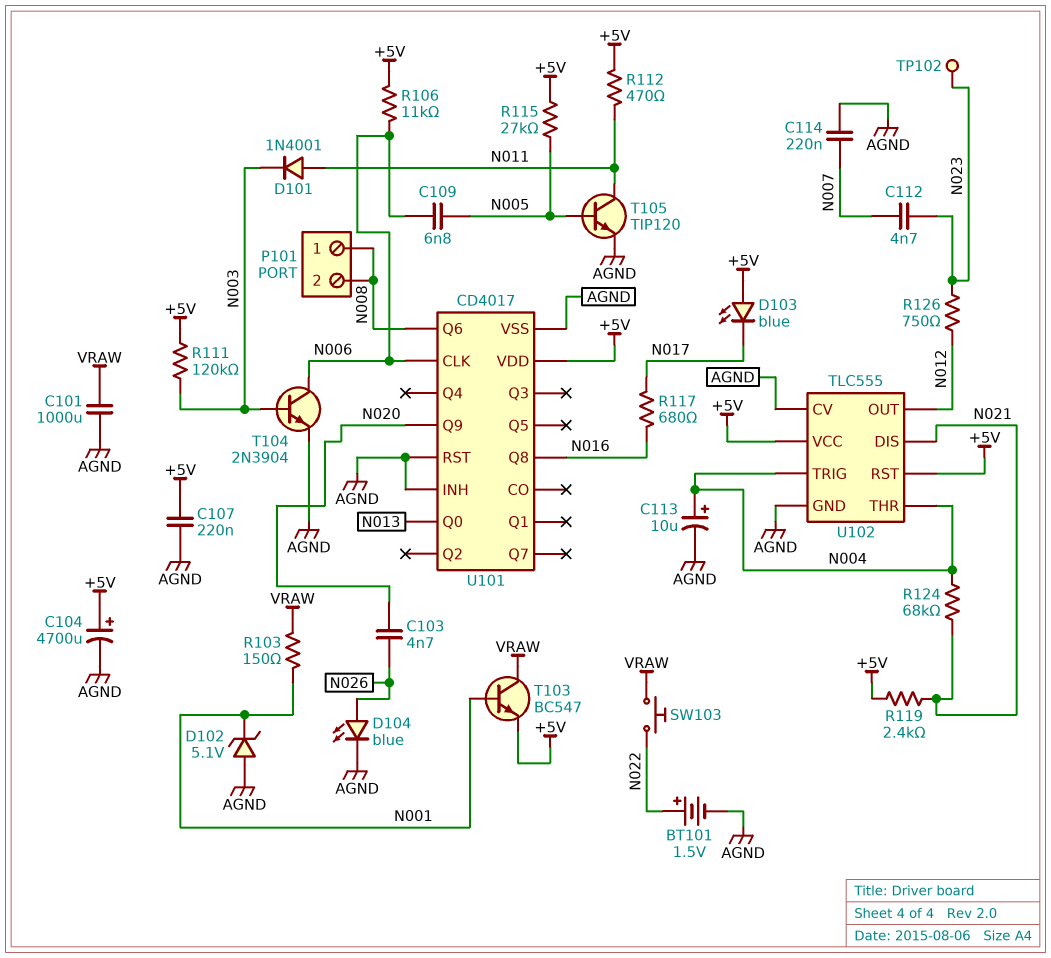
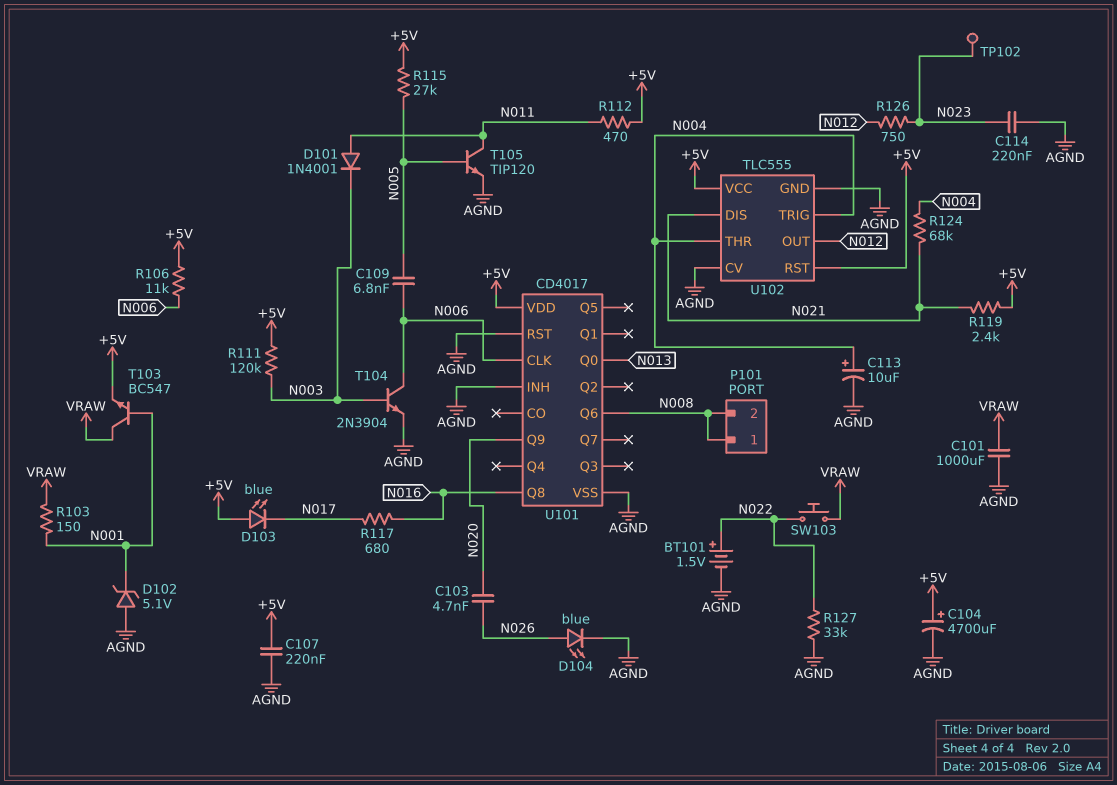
C112: 4.7nF (N007, N023) -> none
C114: 220nF (AGND, N007) -> 220nF (AGND, N023)
R127: none -> 33k (AGND, N022)

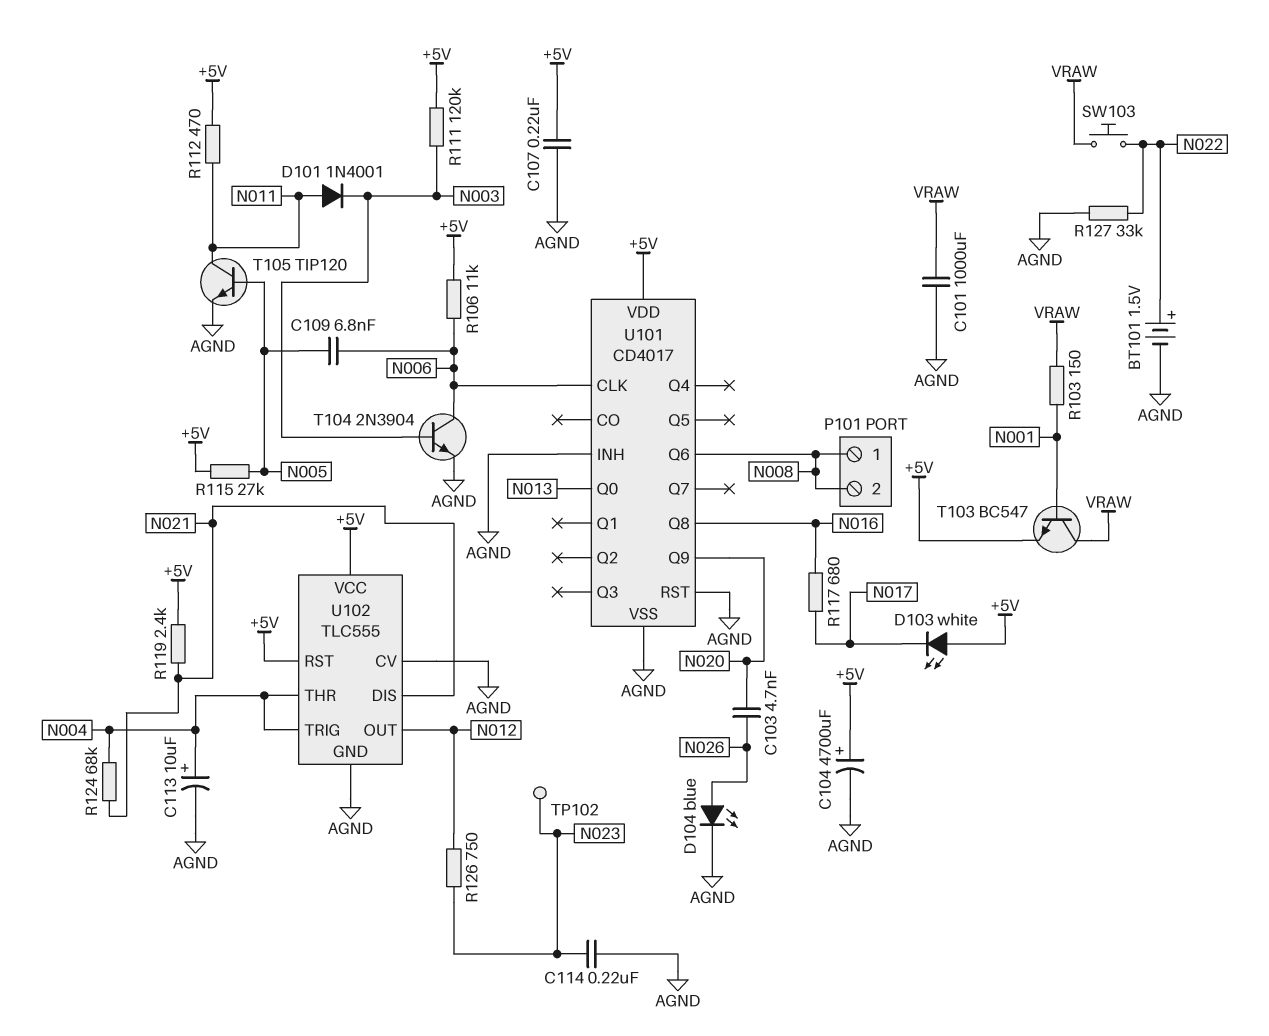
D102: zener 5.1V (A AGND, K N001) -> none
D103: LED blue (A +5V, K N017) -> LED white (A +5V, K N017)

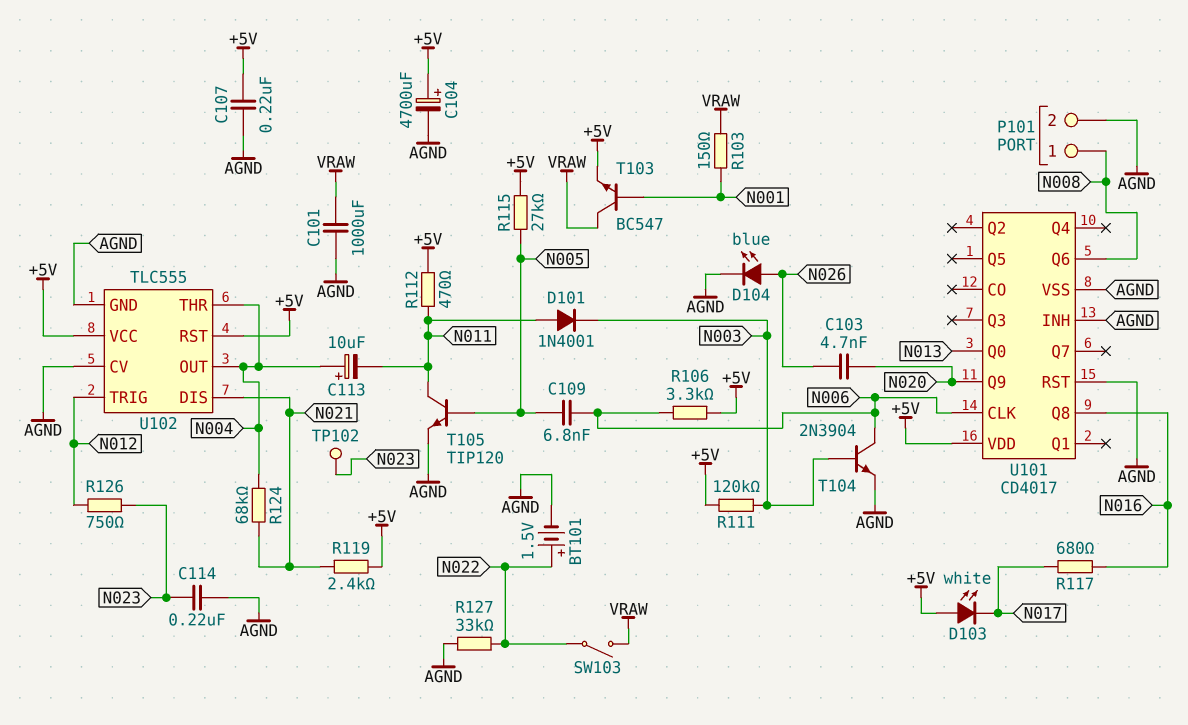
C113: 10uF (plus N004, minus AGND) -> 10uF (plus N004, minus N011)
P101 pin 2: N008 -> AGND
R106: 11k (+5V, N006) -> 3.3k (+5V, N006)
SW103: button (N022, VRAW) -> switch (N022, VRAW)
U102 pin OUT: N012 -> N004
U102 pin TRIG: N004 -> N012

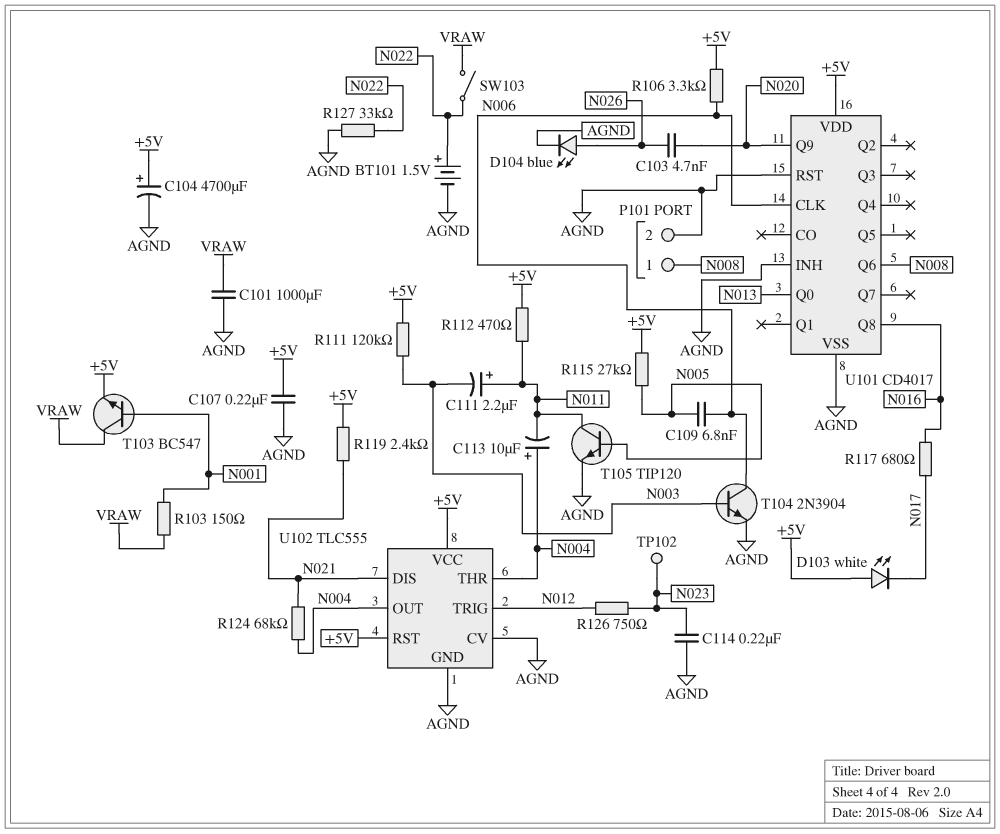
C111: none -> 2.2uF (plus N011, minus N003)
D101: diode 1N4001 (A N011, K N003) -> none

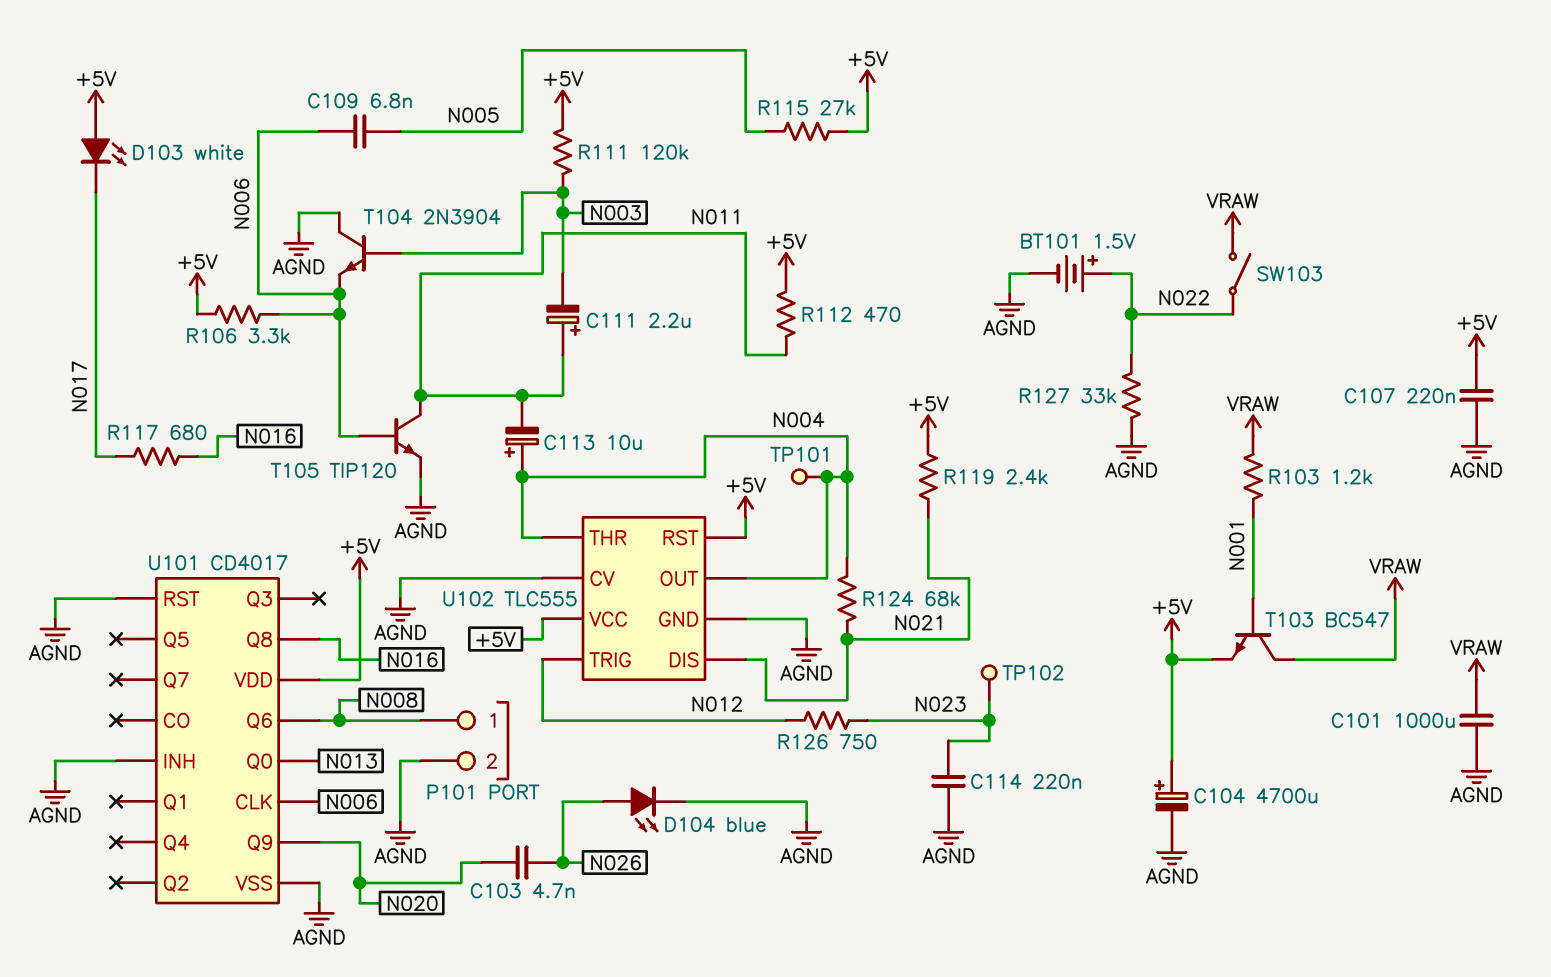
R103: 150 (N001, VRAW) -> 1.2k (N001, VRAW)
T104: NPN 2N3904 (B N003, C N006, E AGND) -> NPN 2N3904 (B N003, C AGND, E N006)
T105: NPN TIP120 (B N005, C N011, E AGND) -> NPN TIP120 (B N006, C N011, E AGND)
TP101: none -> test point (N004)

